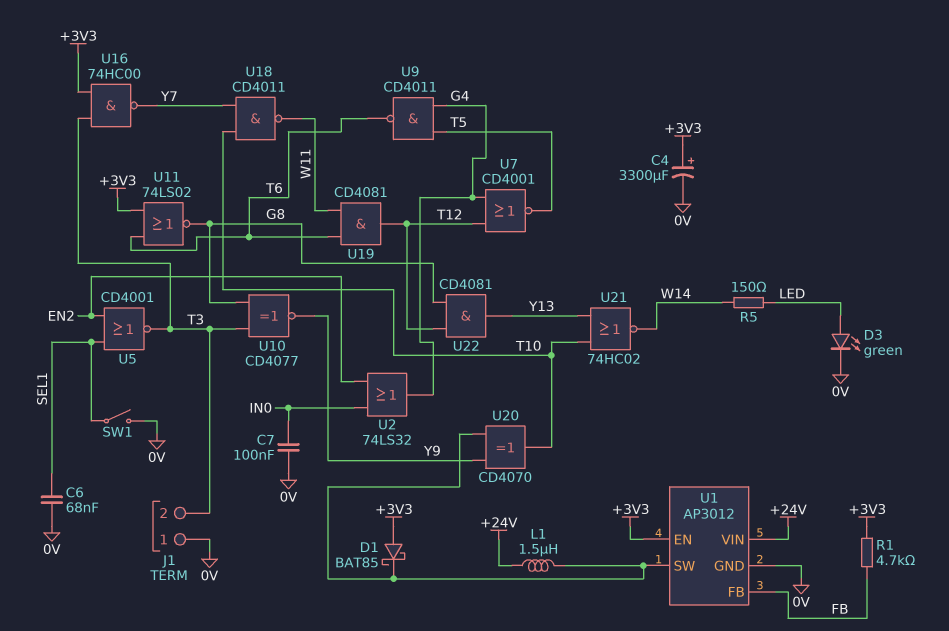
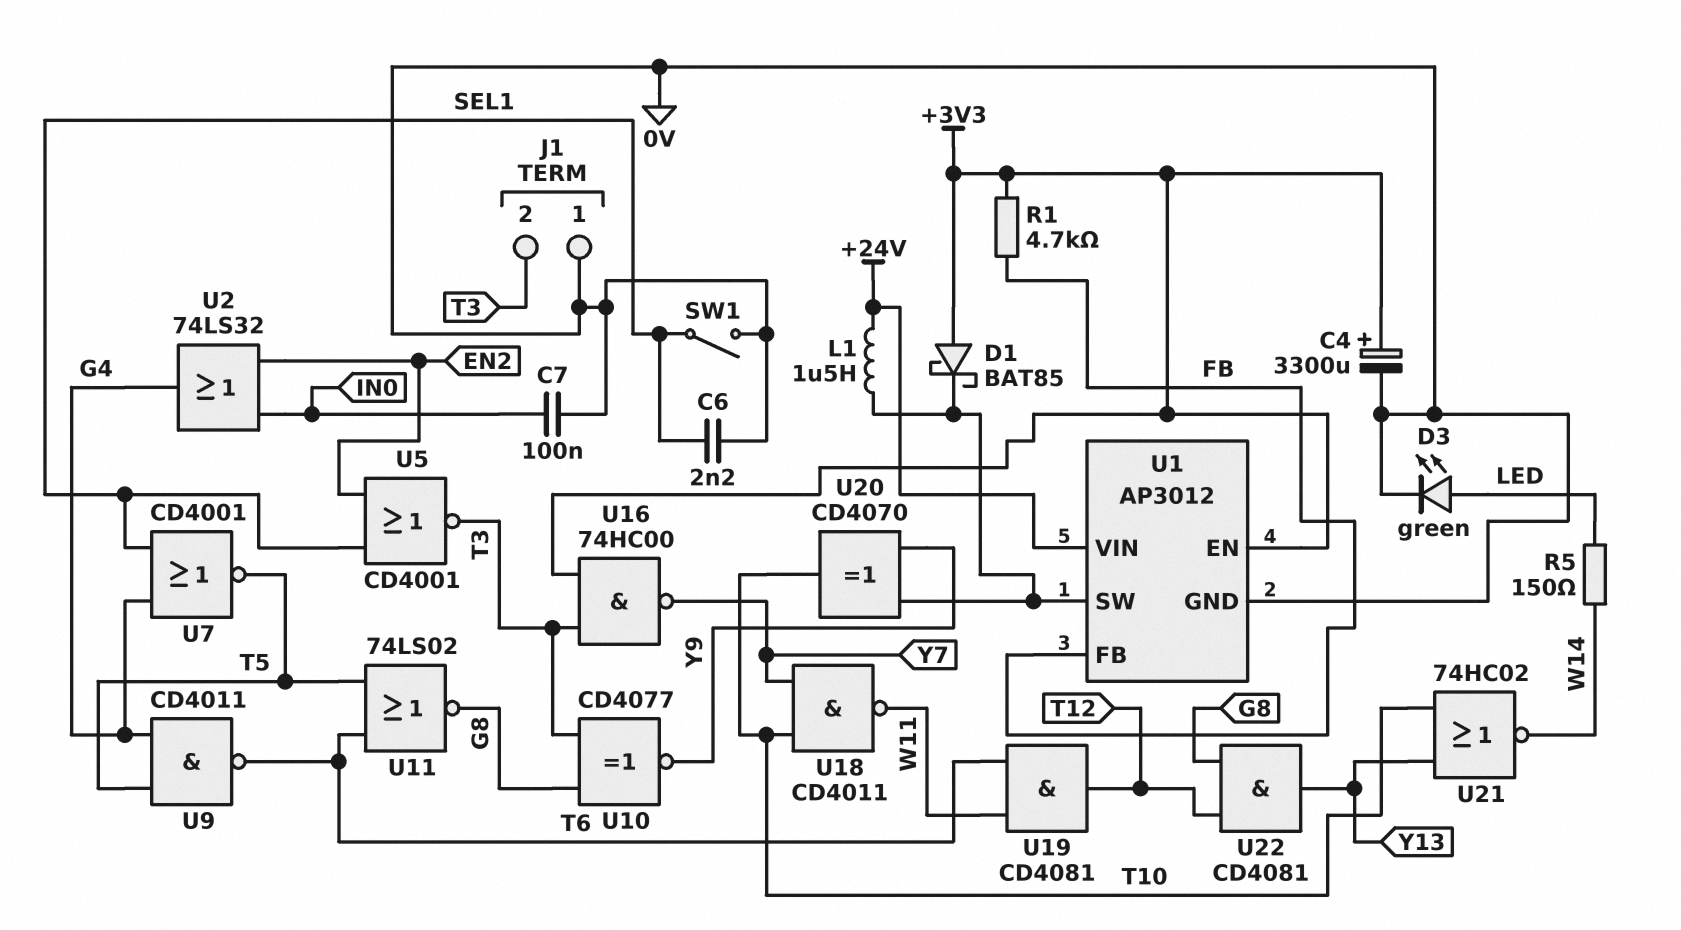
C6: 68nF (0V, SEL1) -> 2.2nF (0V, SEL1)
U7: NOR CD4001 (in G4, in T12, out T5) -> NOR CD4001 (in G4, in SEL1, out T5)
U11: NOR 74LS02 (in +3V3, in T6, out G8) -> NOR 74LS02 (in T5, in T6, out G8)

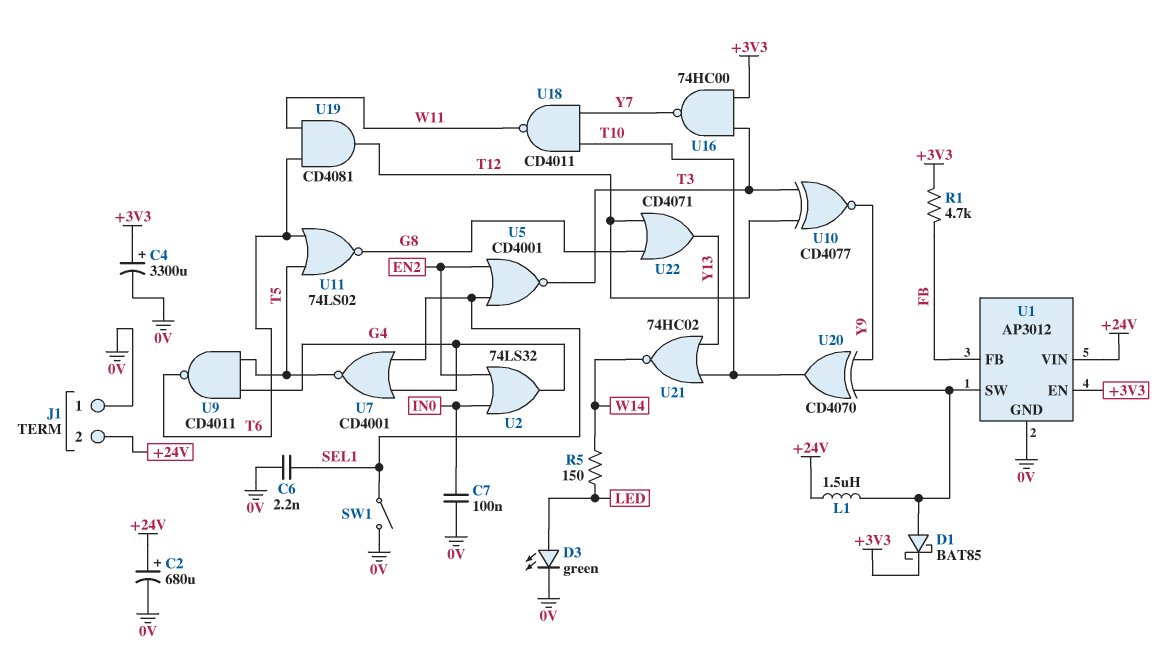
C2: none -> 680uF (plus +24V, minus 0V)
D1: schottky BAT85 (A +3V3, K U1/SW) -> schottky BAT85 (A U1/SW, K +3V3)
J1 pin 2: T3 -> +24V
U10: XNOR CD4077 (in G8, in T3, out Y9) -> XNOR CD4077 (in T3, in T12, out Y9)
U22: AND CD4081 (in G8, in T12, out Y13) -> OR CD4071 (in G8, in T12, out Y13)

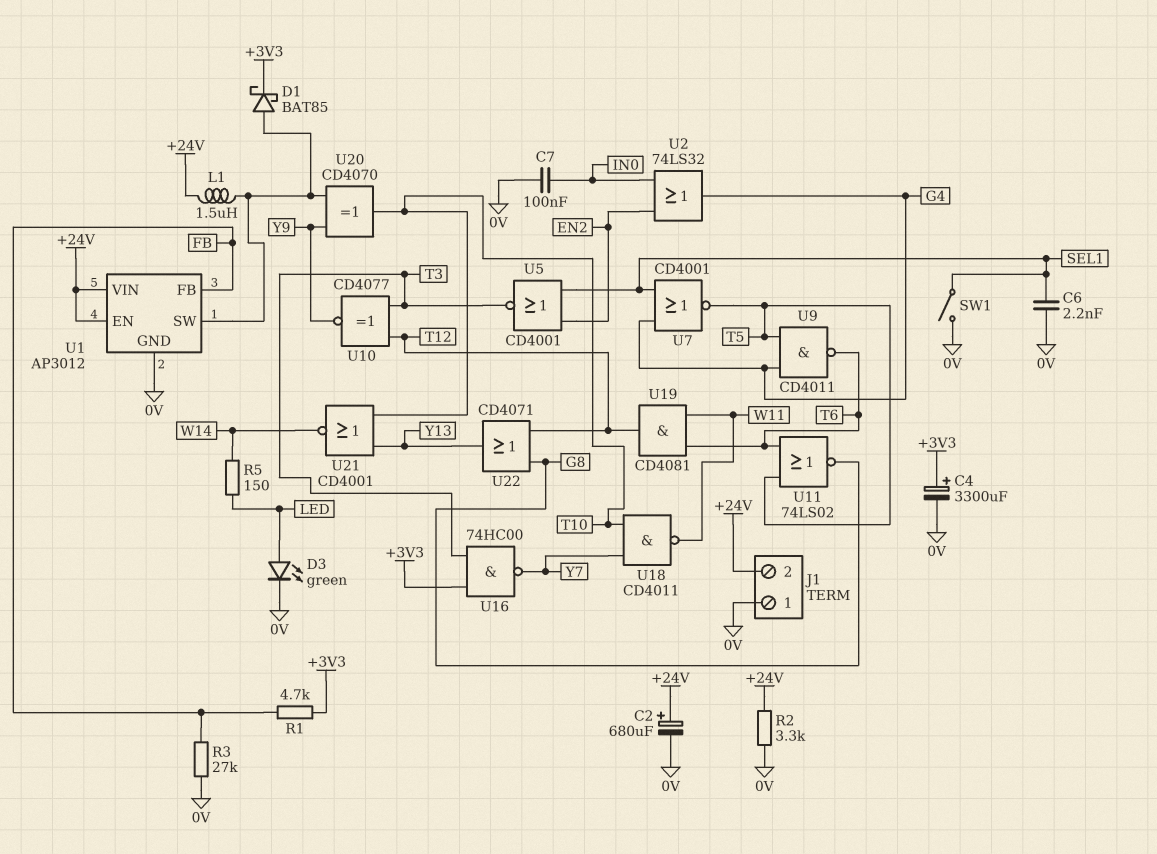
R2: none -> 3.3k (+24V, 0V)
R3: none -> 27k (0V, FB)
U1 pin EN: +3V3 -> +24V
U21: NOR 74HC02 (in T10, in Y13, out W14) -> NOR CD4001 (in T10, in Y13, out W14)

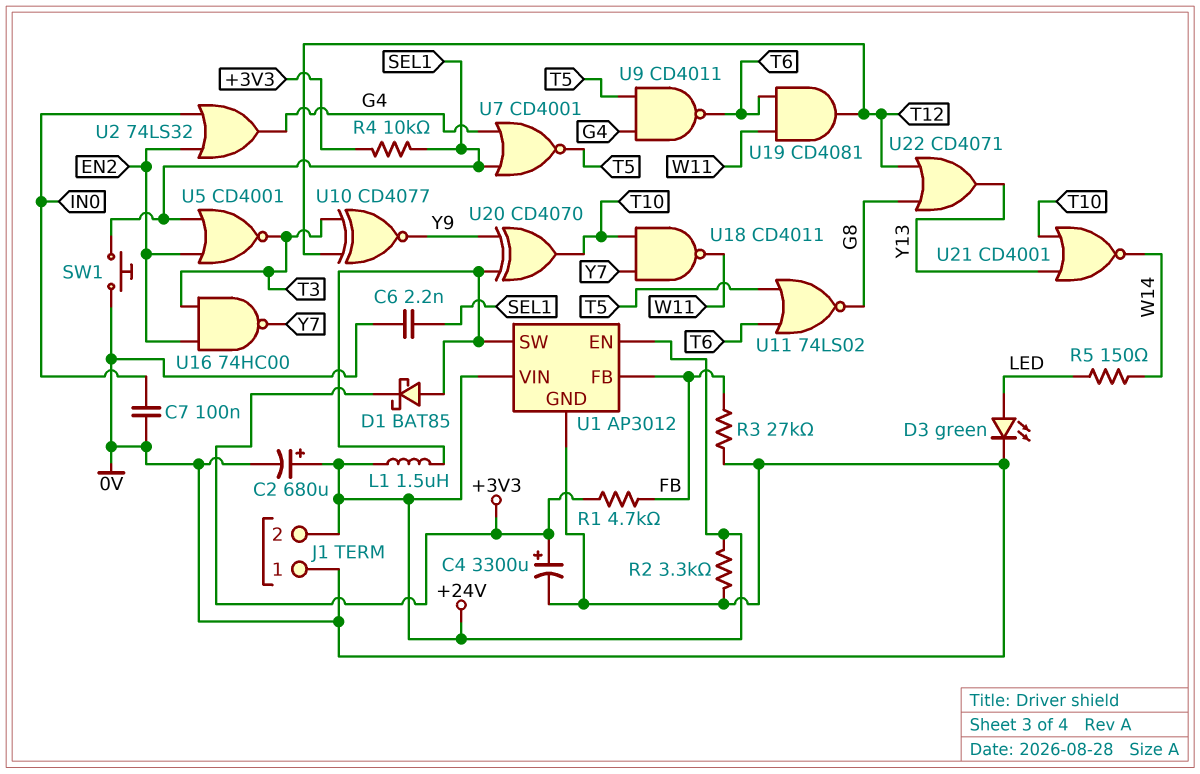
R4: none -> 10k (+3V3, SEL1)
SW1: switch (0V, SEL1) -> button (0V, SEL1)
U16: NAND 74HC00 (in +3V3, in T3, out Y7) -> NAND 74HC00 (in EN2, in T3, out Y7)

